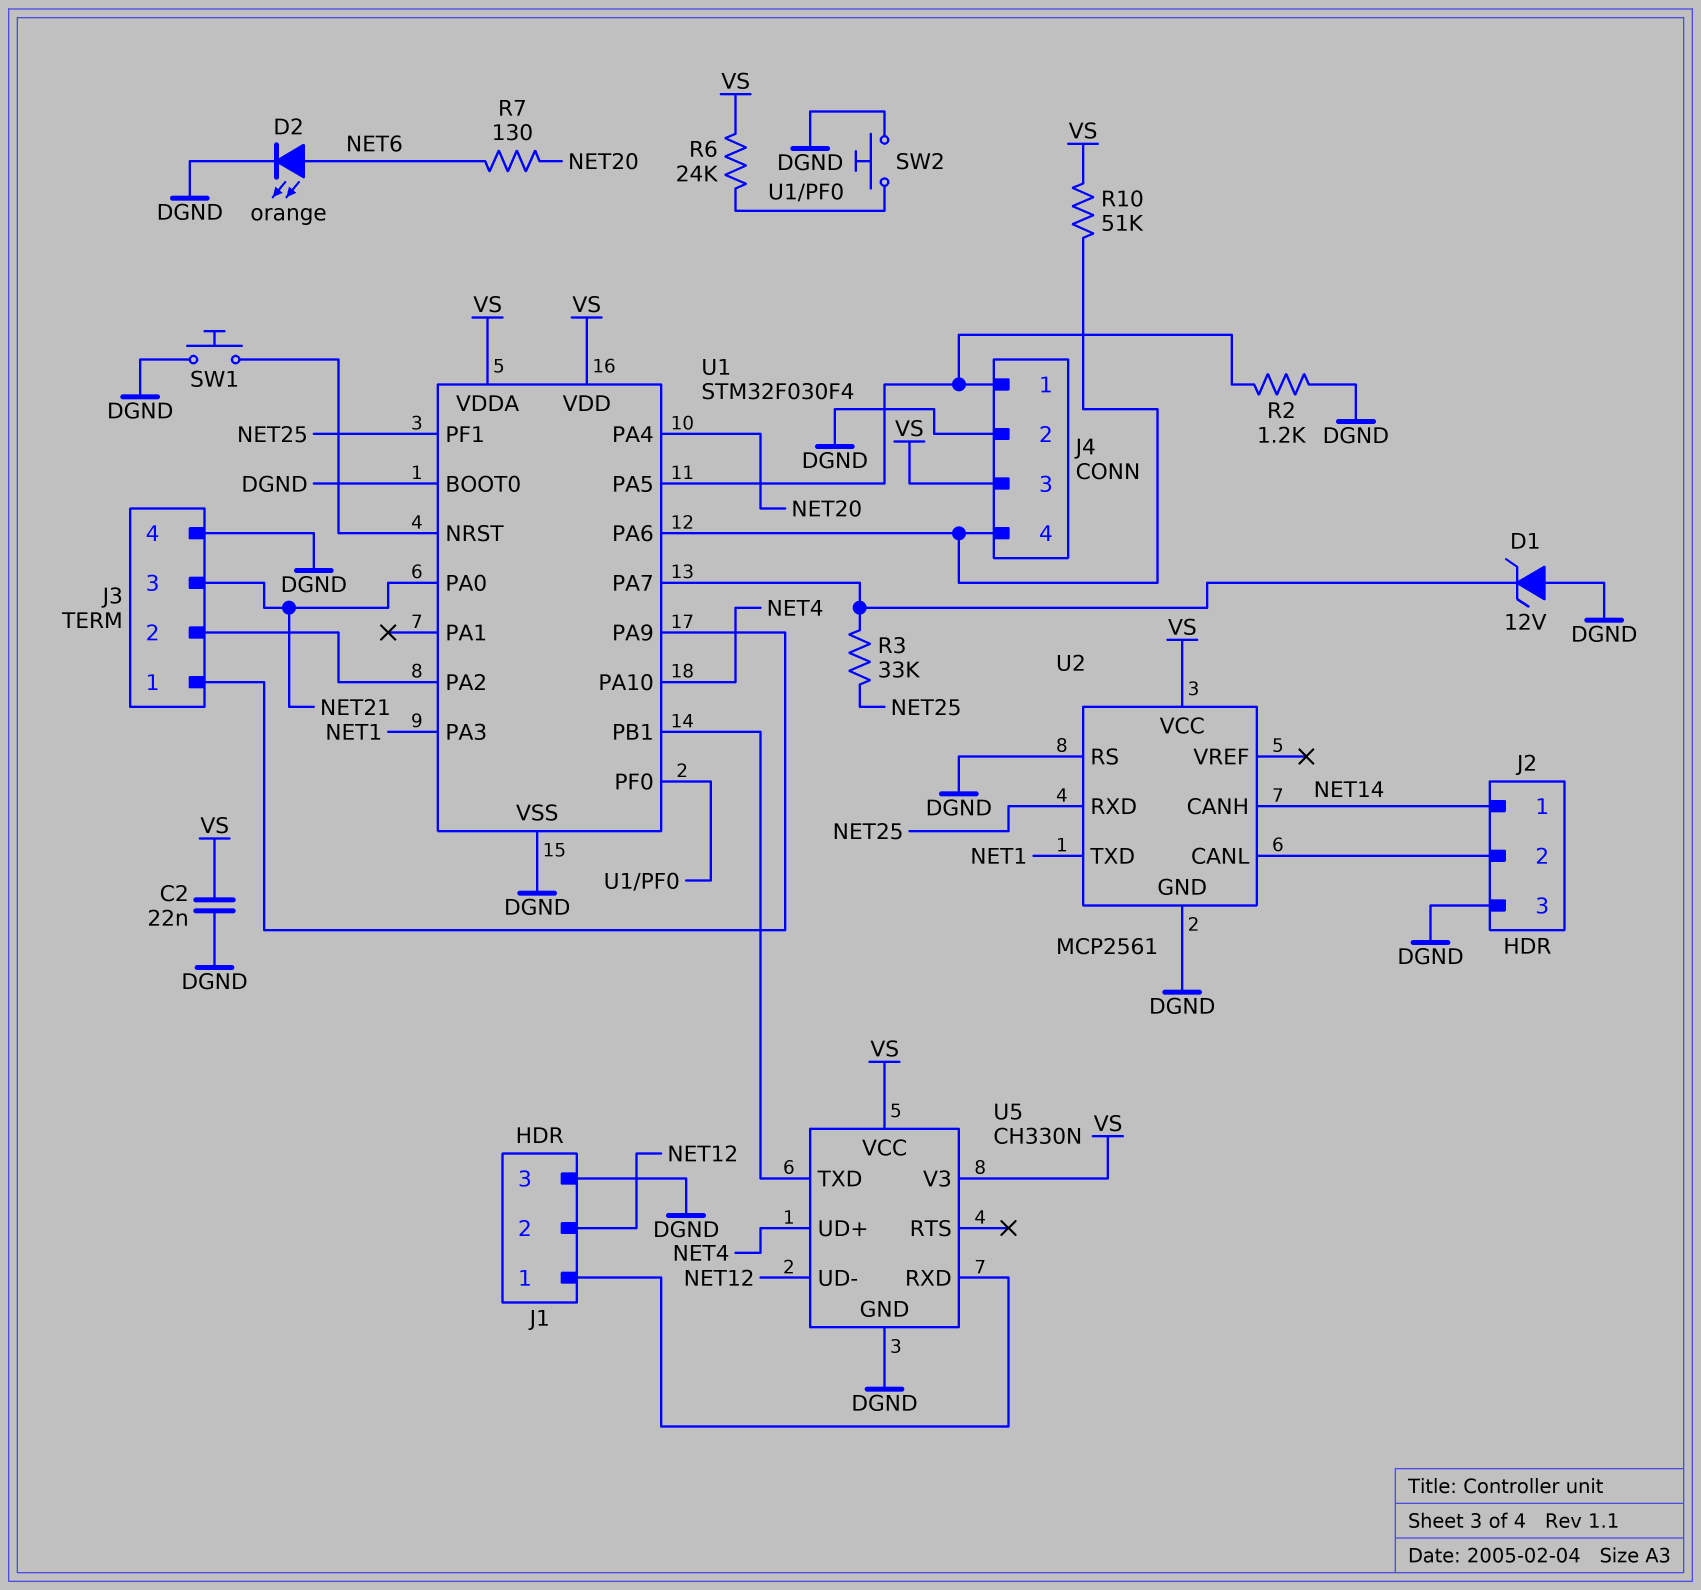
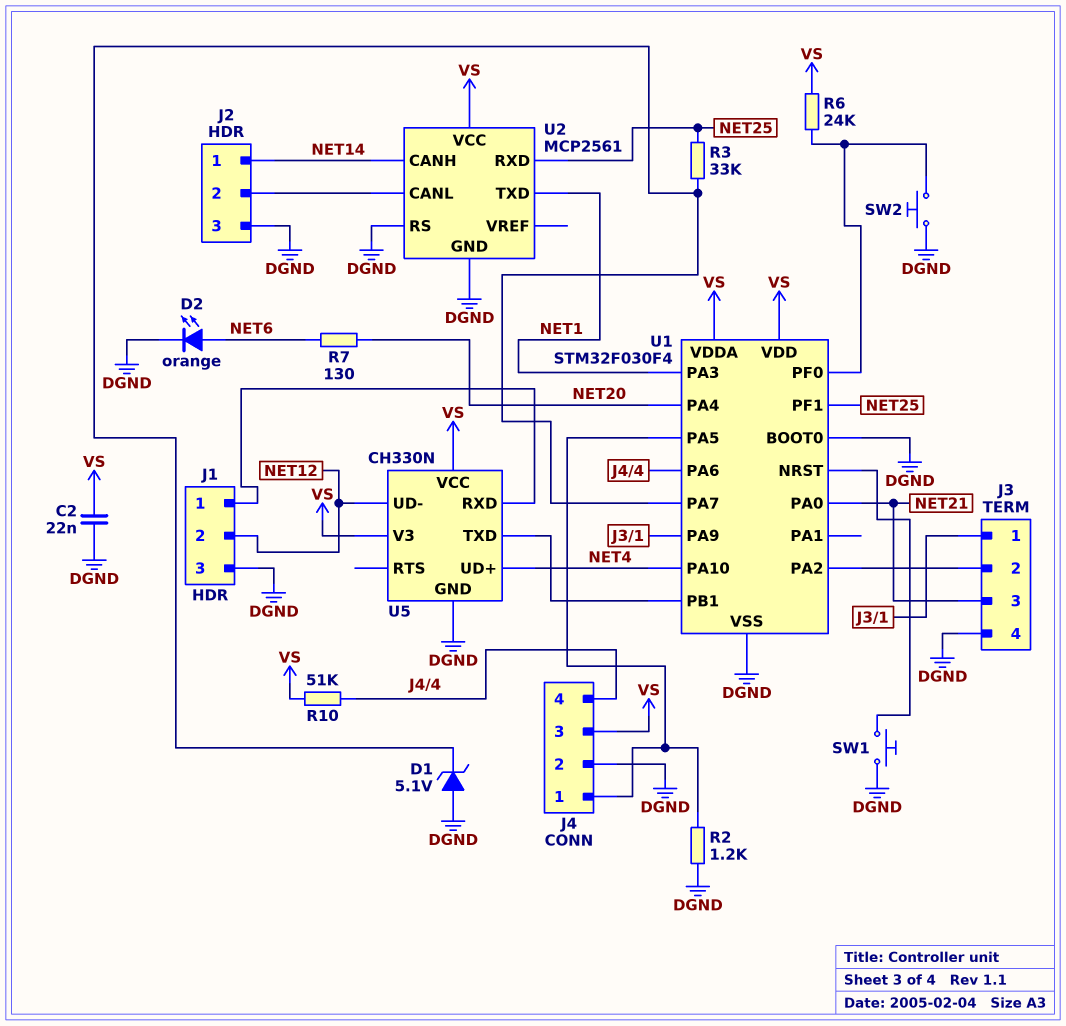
D1: zener 12V (A DGND, K U1/PA7) -> zener 5.1V (A DGND, K U1/PA7)

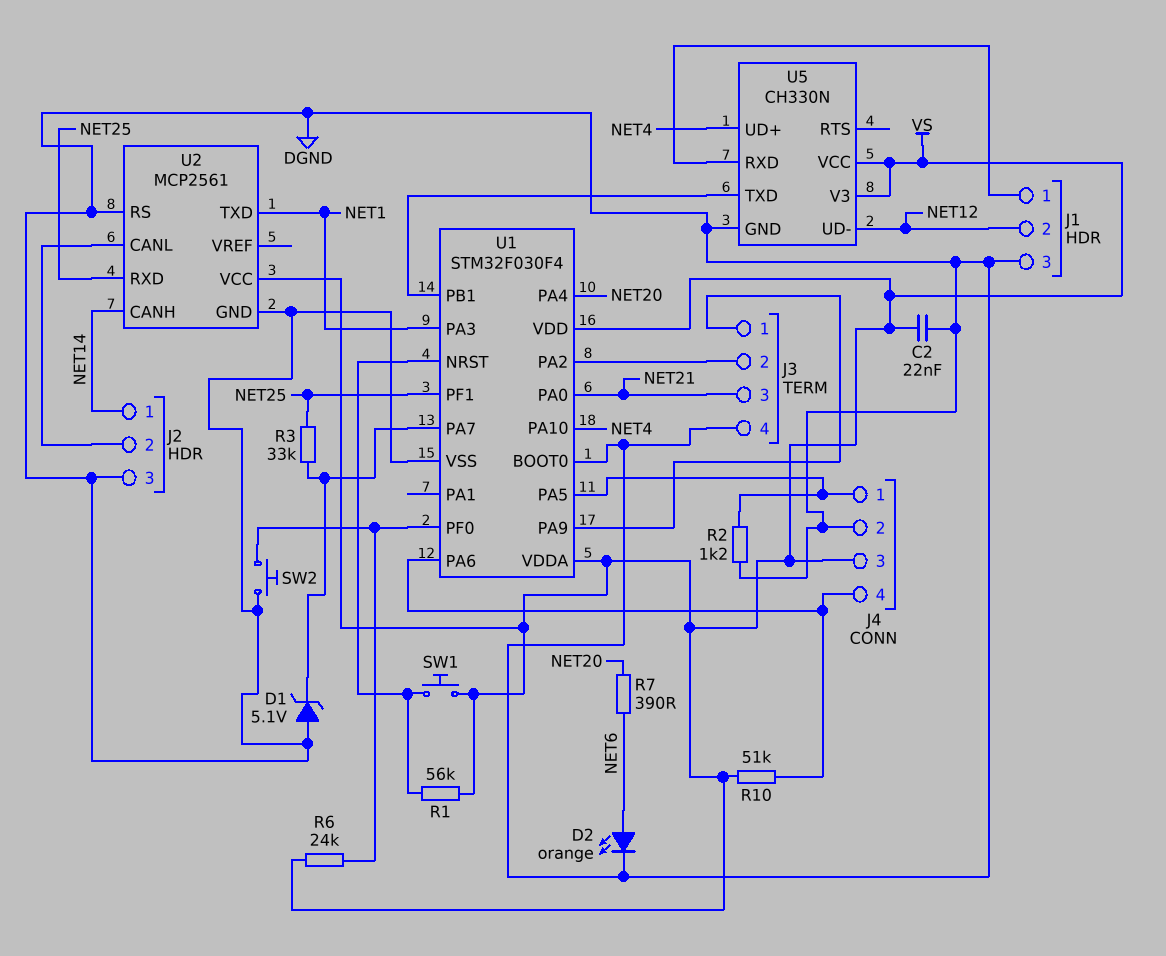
R1: none -> 56k (U1/NRST, VS)
R7: 130 (NET6, NET20) -> 390 (NET6, NET20)
SW1: button (DGND, U1/NRST) -> button (U1/NRST, VS)

